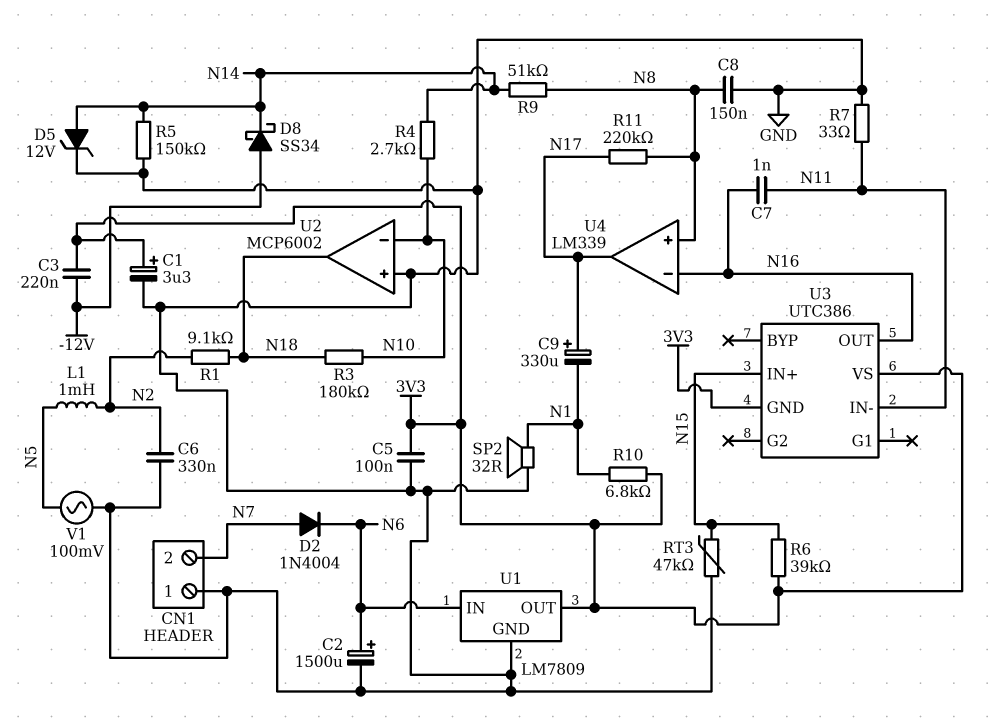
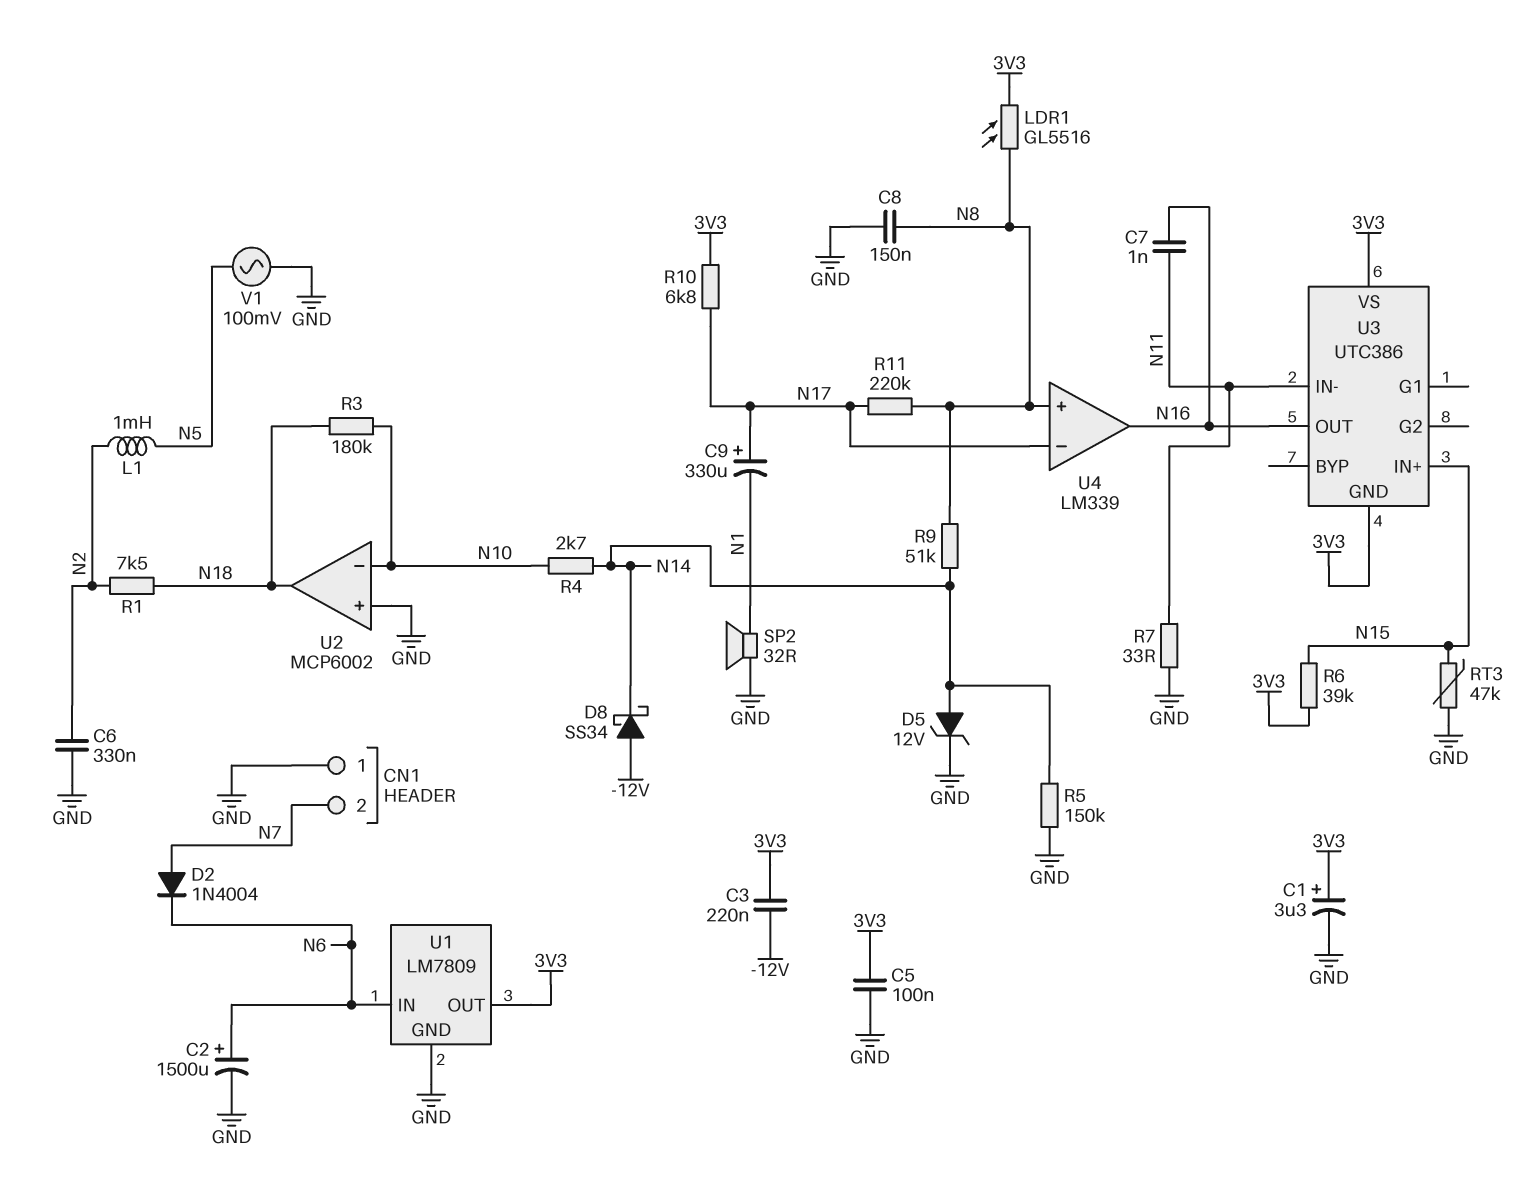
LDR1: none -> GL5516 (3V3, N8)
R1: 9.1k (N2, N18) -> 7.5k (N2, N18)
R10: 6.8k (3V3, N1) -> 6.8k (3V3, N17)
U4 pin in-: N16 -> N17
U4 pin out: N17 -> N16

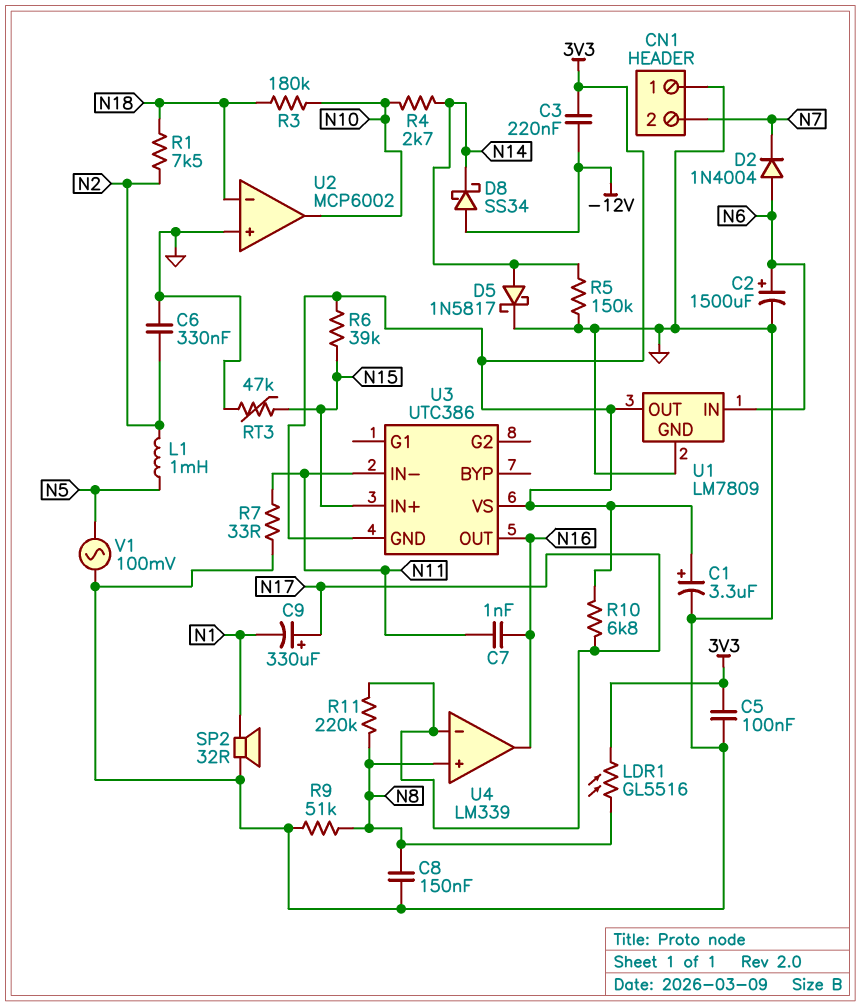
D2: diode 1N4004 (A N7, K N6) -> diode 1N4004 (A N6, K N7)
D5: zener 12V (A N14, K GND) -> schottky 1N5817 (A N14, K GND)
R9: 51k (N8, N14) -> 51k (GND, N8)
U2 pin in-: N10 -> N18
U2 pin out: N18 -> N10

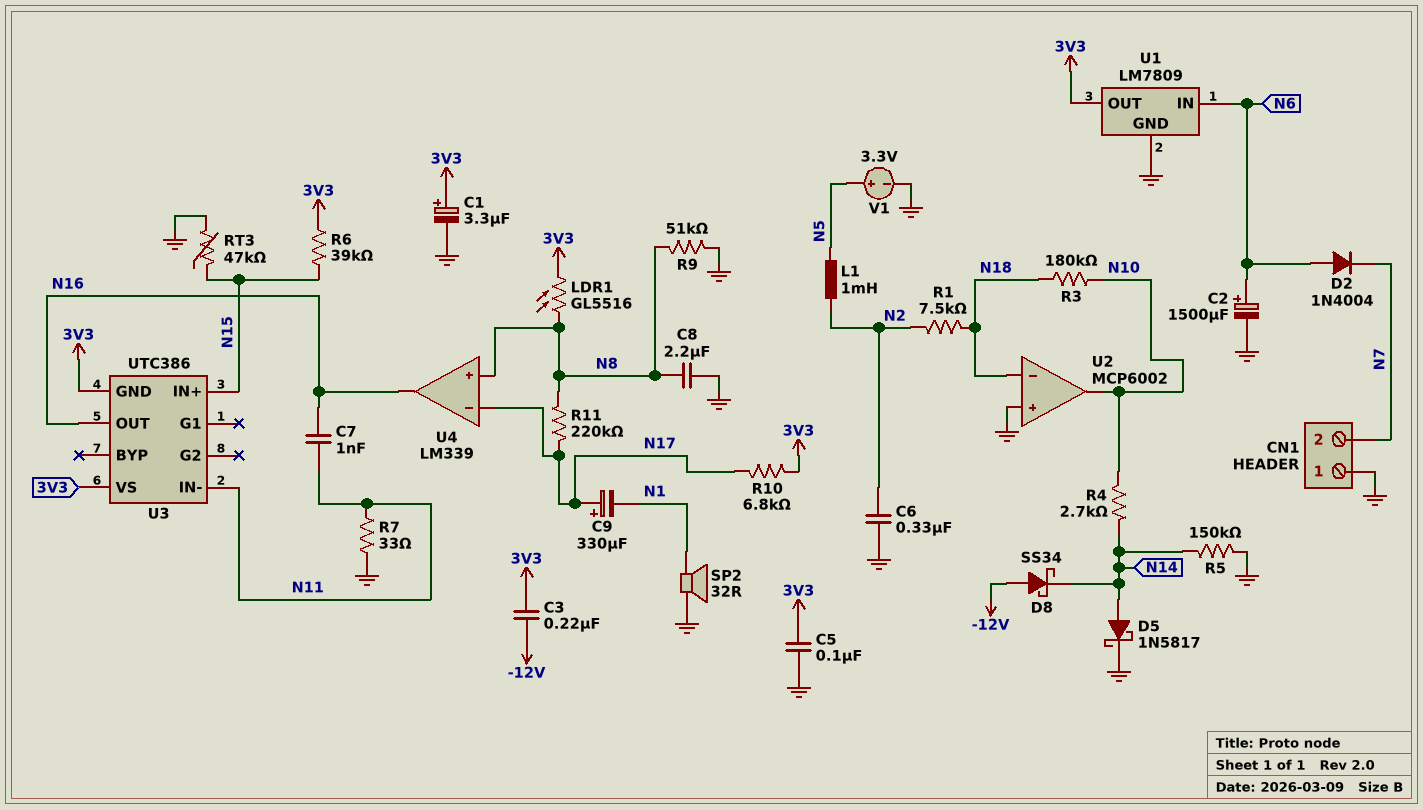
C8: 150nF (GND, N8) -> 2.2uF (GND, N8)
V1: AC 100mV (GND, N5) -> 3.3V (plus N5, minus GND)

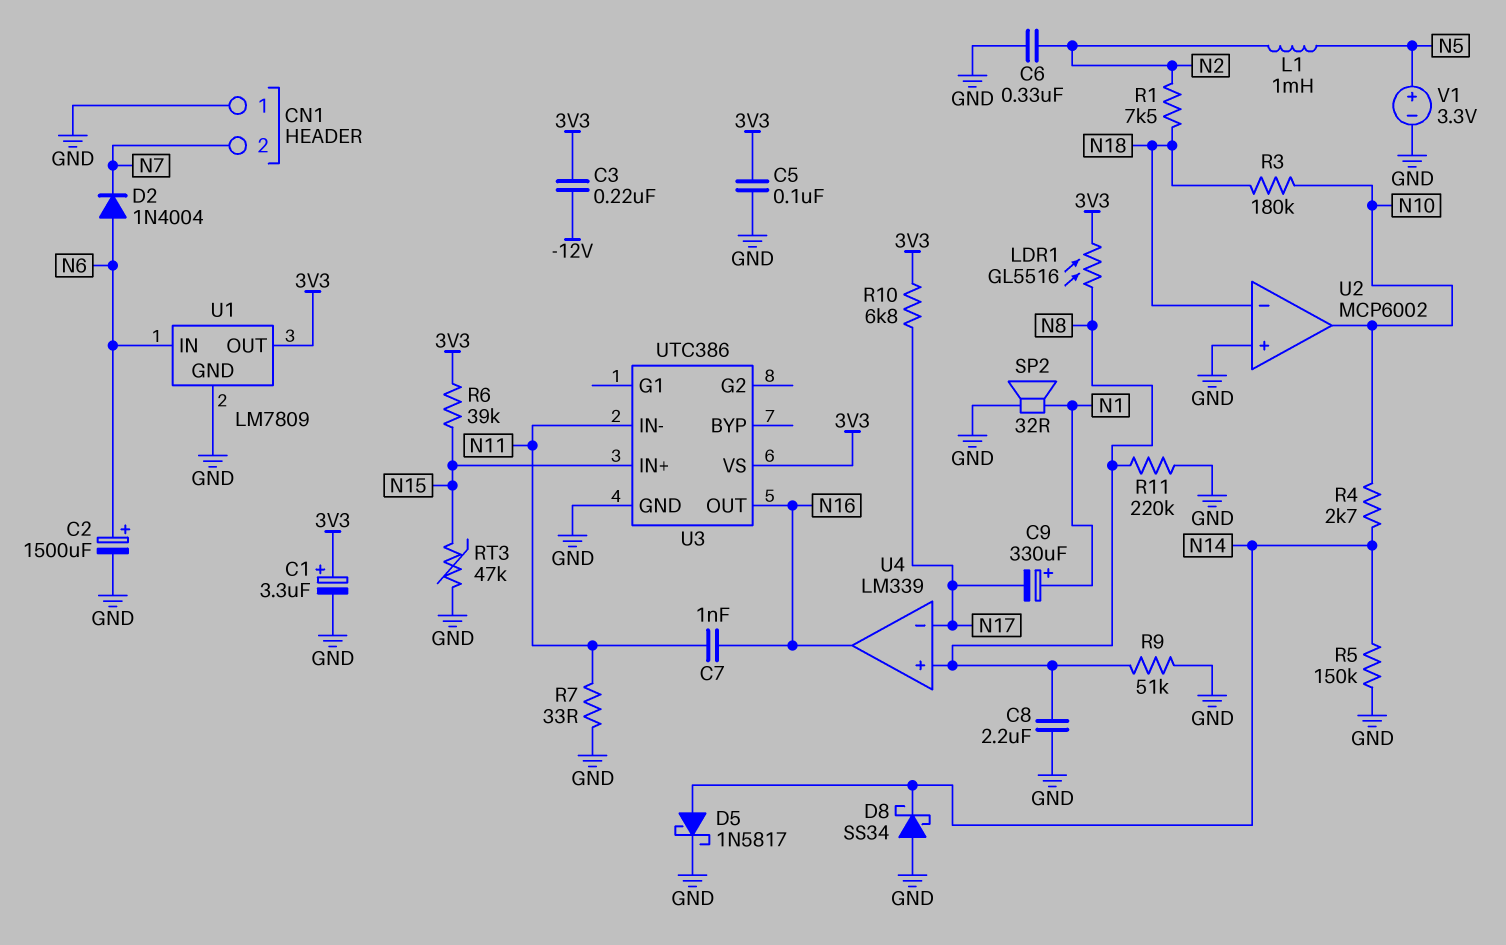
C9: 330uF (plus N17, minus N1) -> 330uF (plus N1, minus N17)
D8: schottky SS34 (A -12V, K N14) -> schottky SS34 (A GND, K N14)
R11: 220k (N8, N17) -> 220k (GND, N8)
U3 pin GND: 3V3 -> GND

